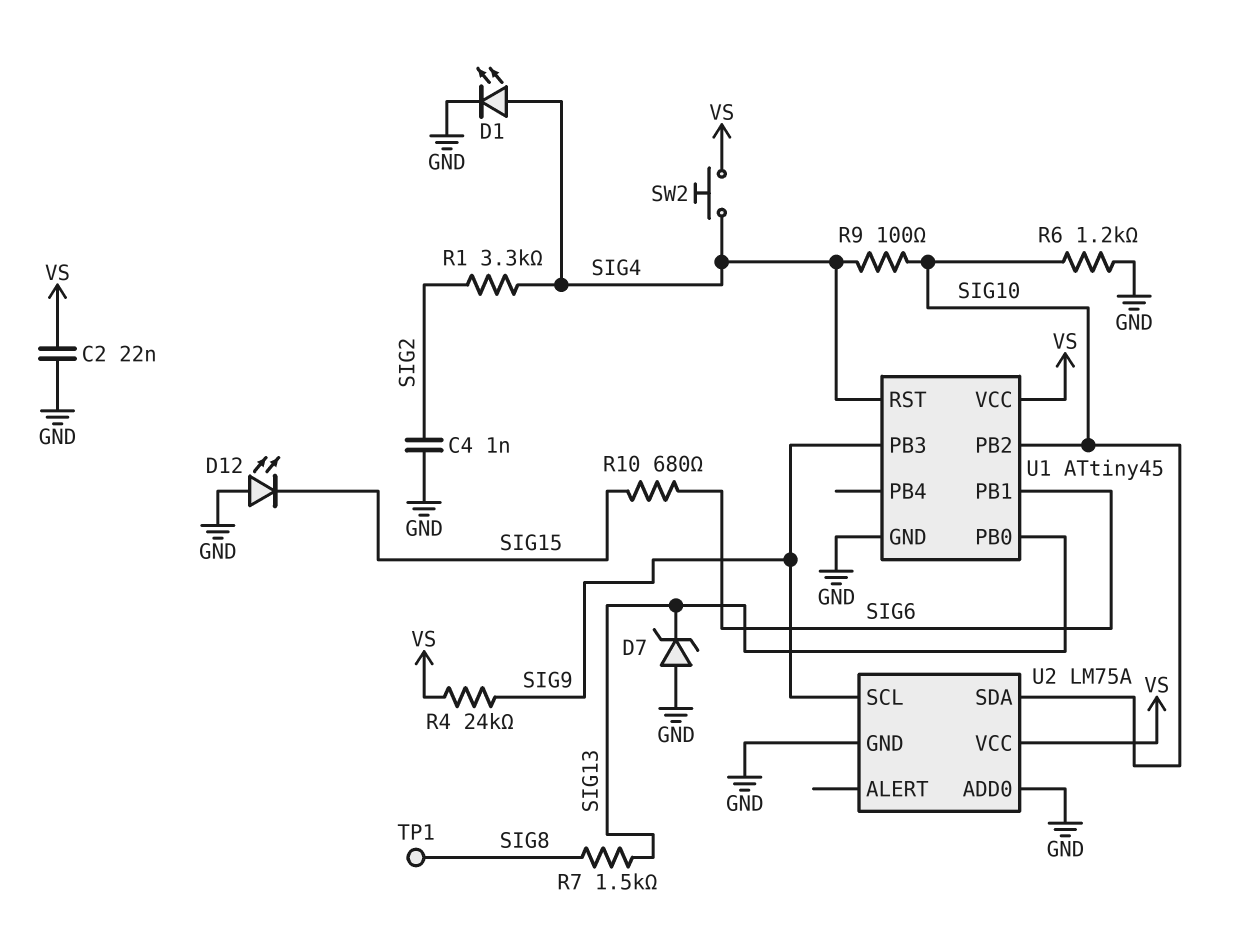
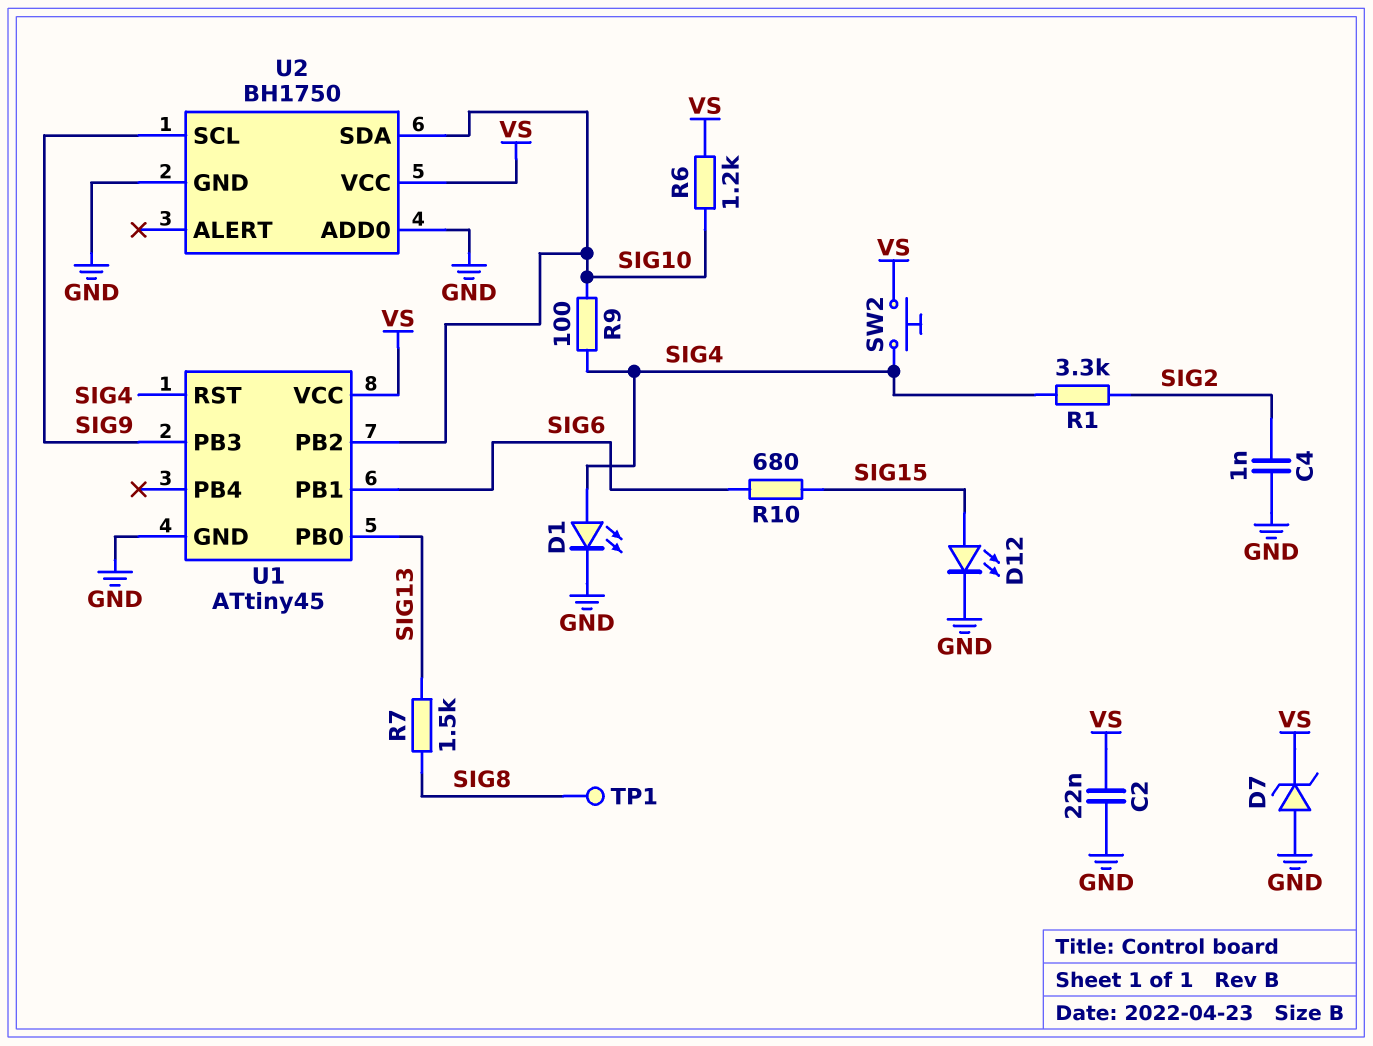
D7: zener (A GND, K SIG13) -> zener (A GND, K VS)
D12: LED (A GND, K SIG15) -> LED (A SIG15, K GND)
R4: 24k (SIG9, VS) -> none
R6: 1.2k (GND, SIG10) -> 1.2k (SIG10, VS)
U2: LM75A -> BH1750

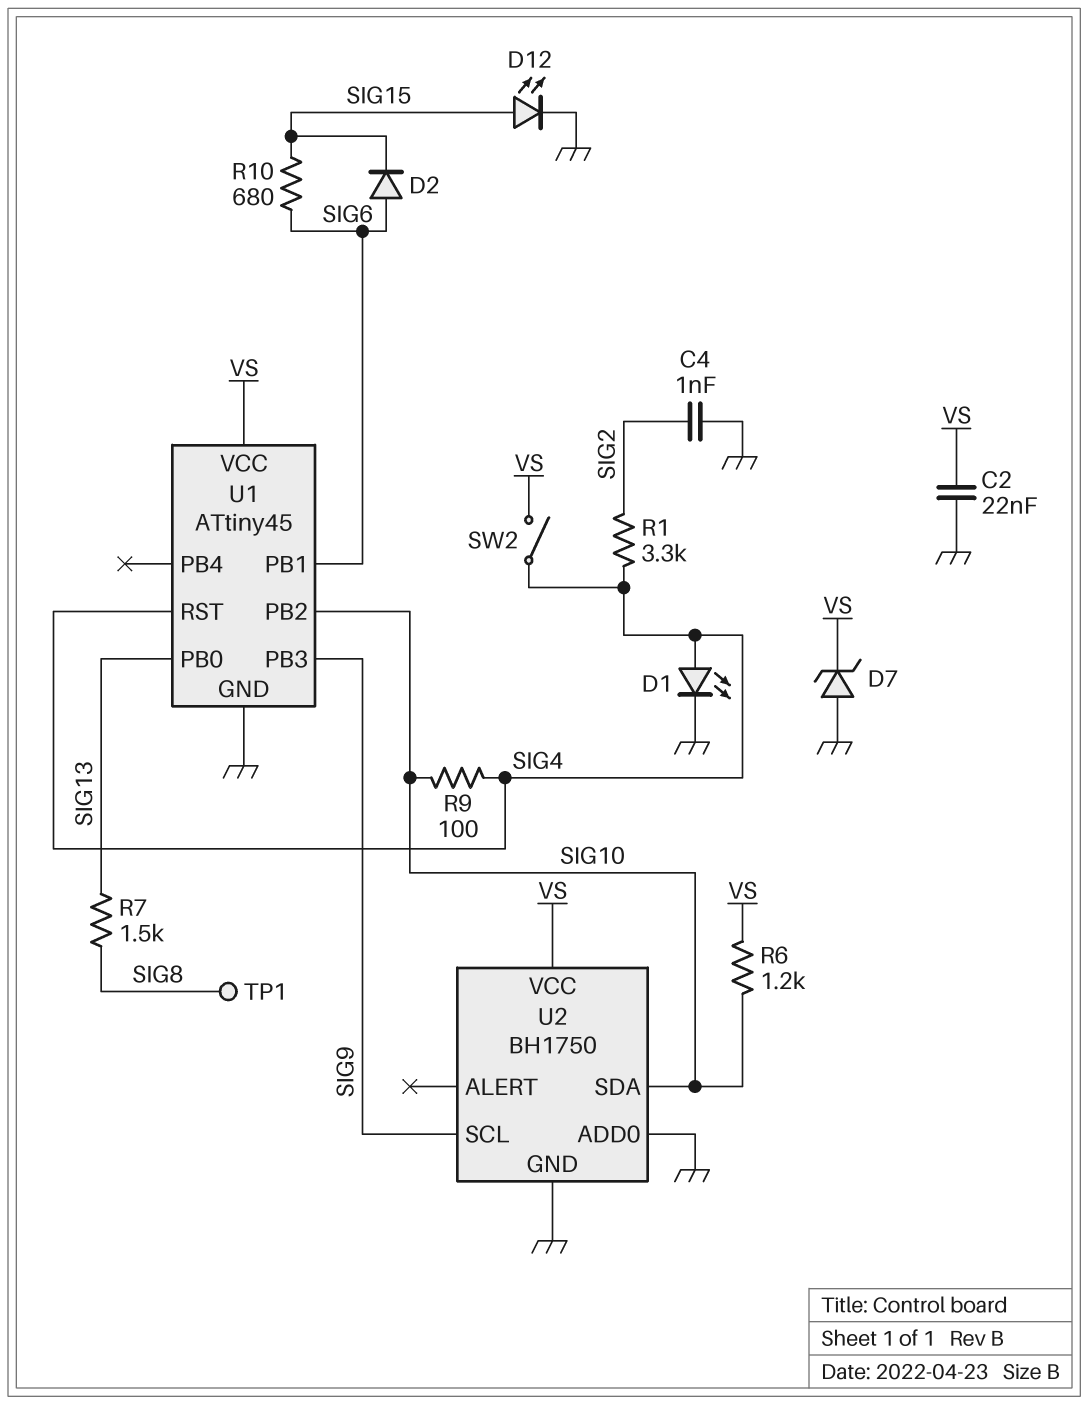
D2: none -> diode (A SIG6, K SIG15)
SW2: button (SIG4, VS) -> switch (SIG4, VS)

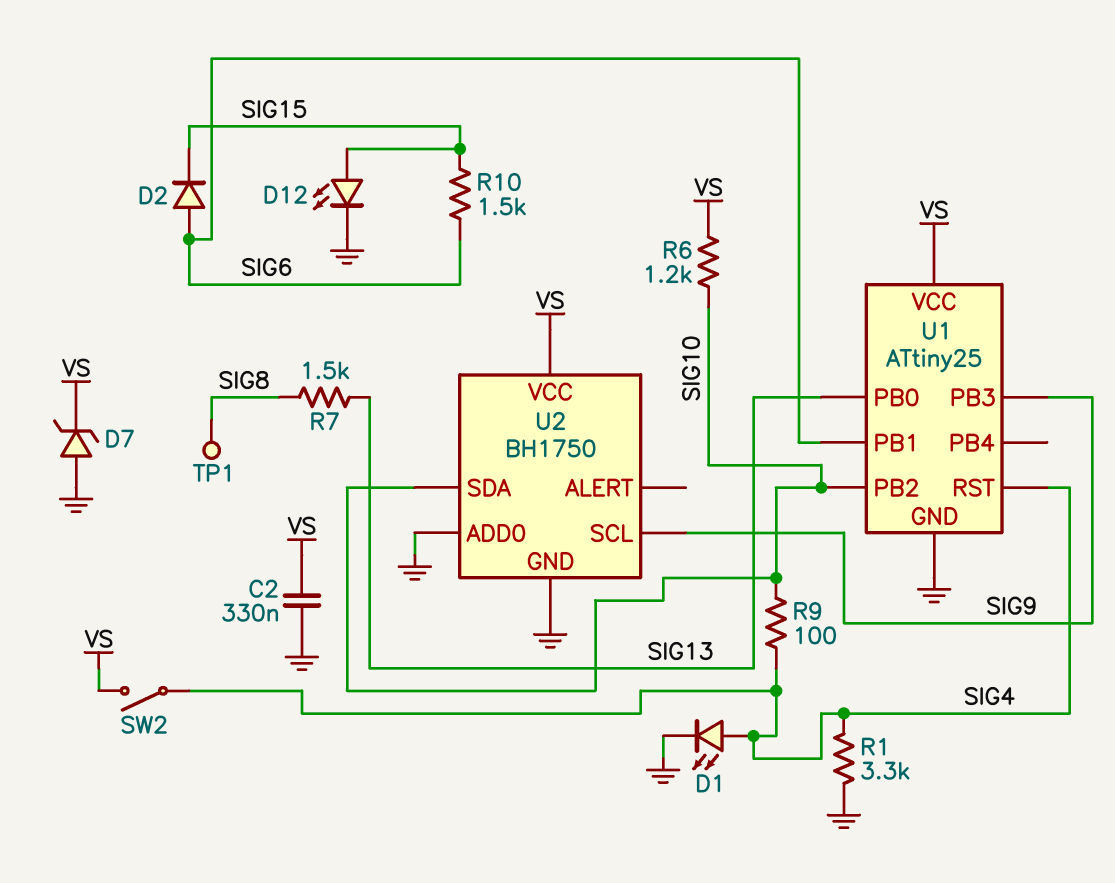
C2: 22nF (GND, VS) -> 330nF (GND, VS)
C4: 1nF (GND, SIG2) -> none
R1: 3.3k (SIG2, SIG4) -> 3.3k (GND, SIG4)
R10: 680 (SIG6, SIG15) -> 1.5k (SIG6, SIG15)
U1: ATtiny45 -> ATtiny25

